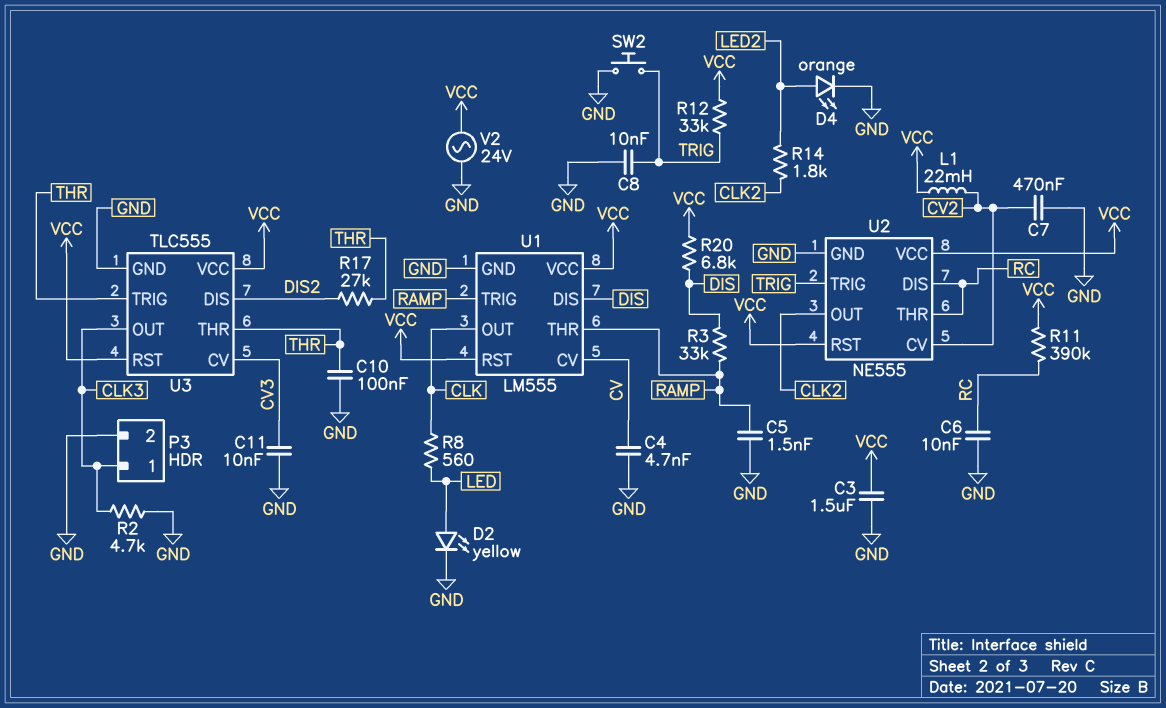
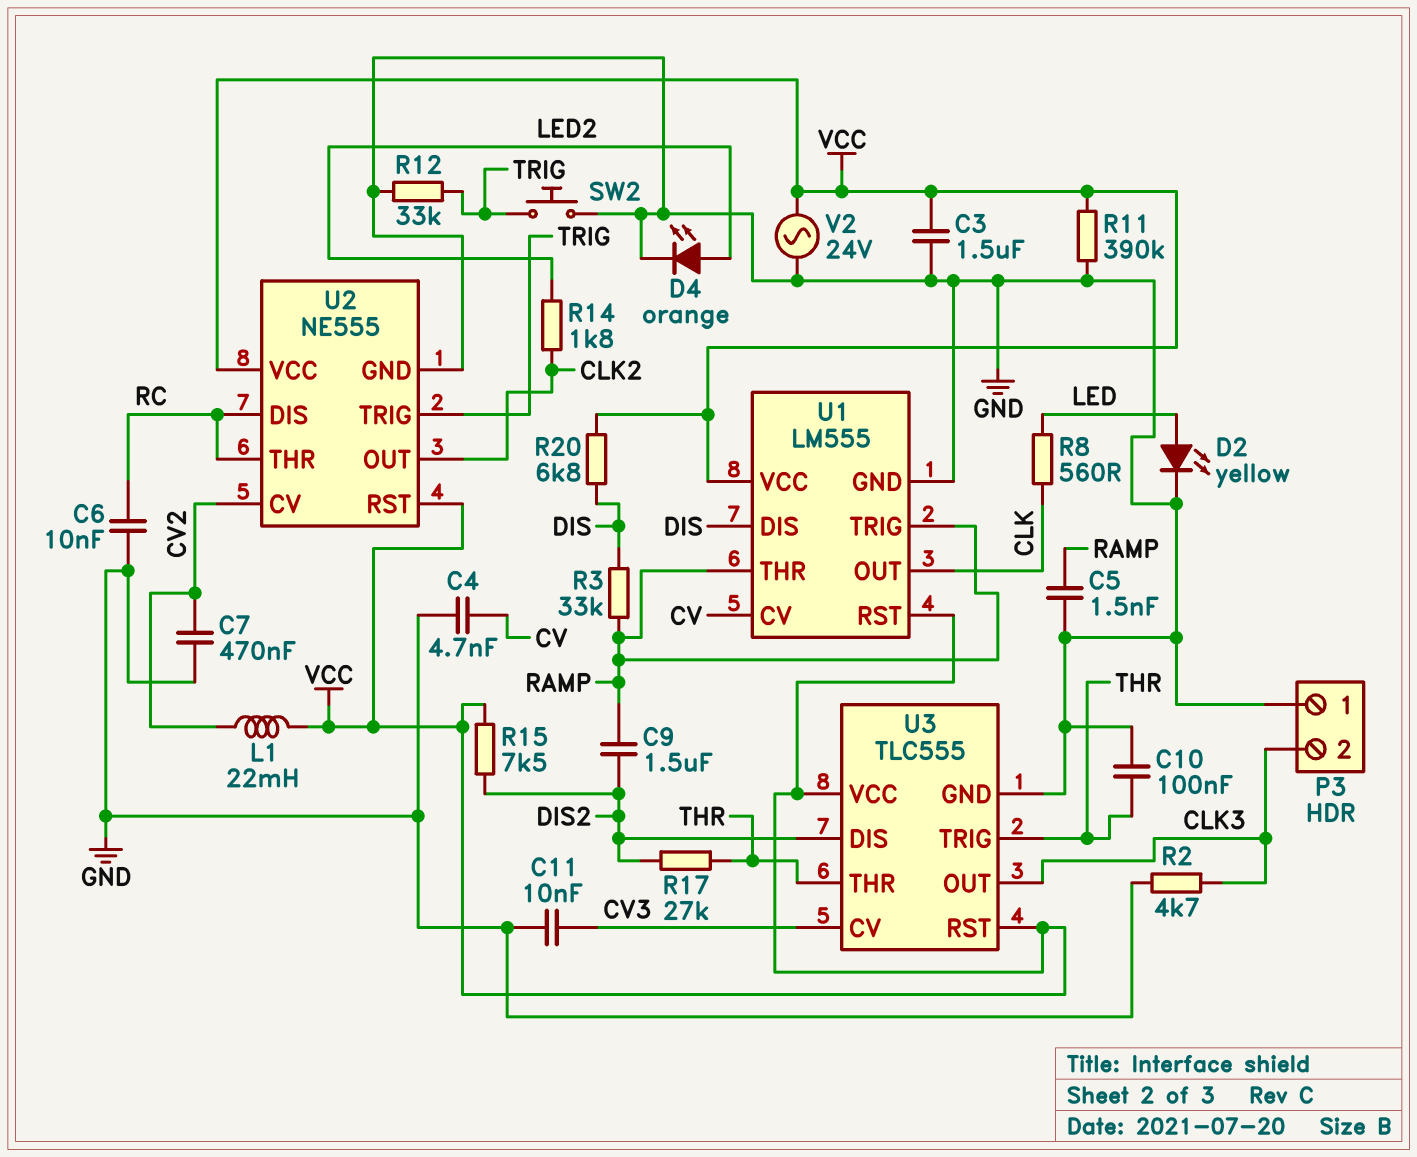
C8: 10nF (GND, TRIG) -> none
C9: none -> 1.5uF (DIS2, RAMP)
P3 pin 1: CLK3 -> GND
P3 pin 2: GND -> CLK3
R11: 390k (RC, VCC) -> 390k (GND, VCC)
R12: 33k (TRIG, VCC) -> 33k (GND, TRIG)
R15: none -> 7.5k (DIS2, VCC)

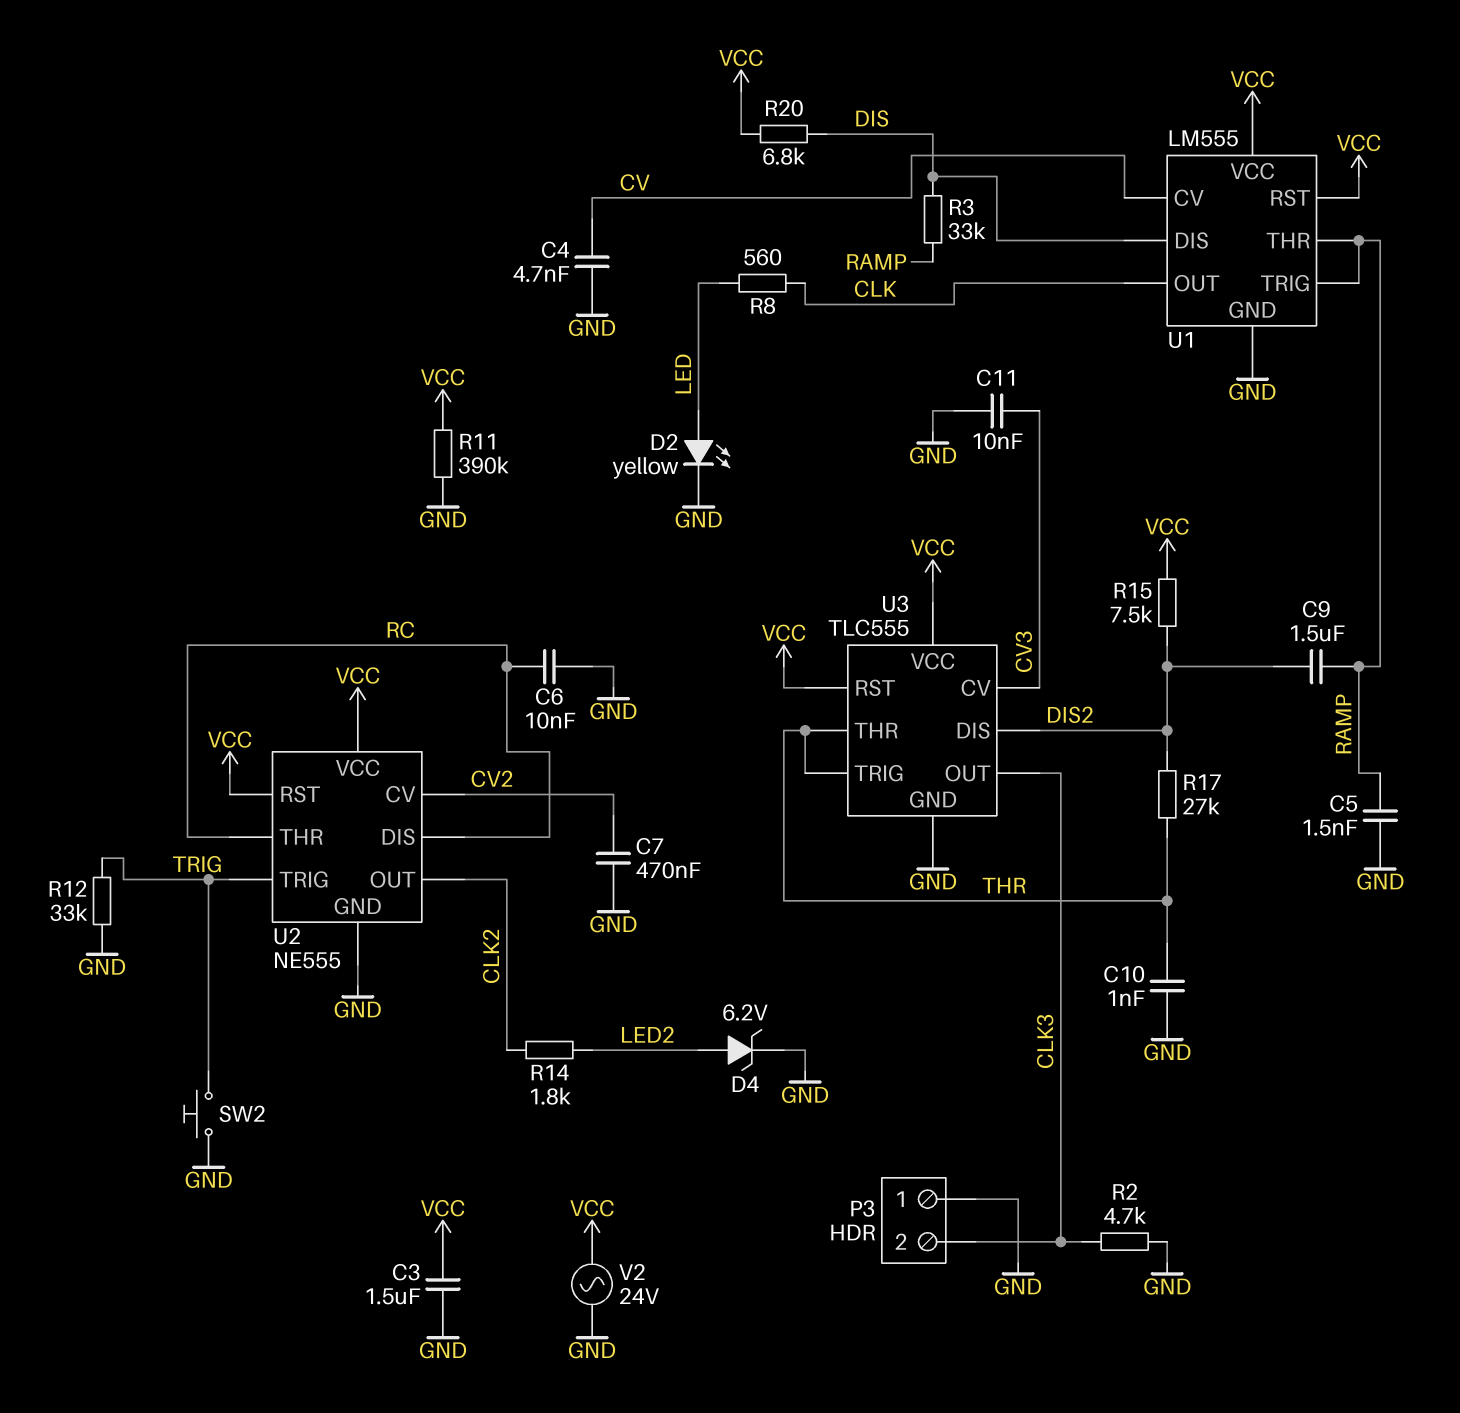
C10: 100nF (GND, THR) -> 1nF (GND, THR)
D4: LED orange (A LED2, K GND) -> zener 6.2V (A LED2, K GND)
L1: 22mH (CV2, VCC) -> none

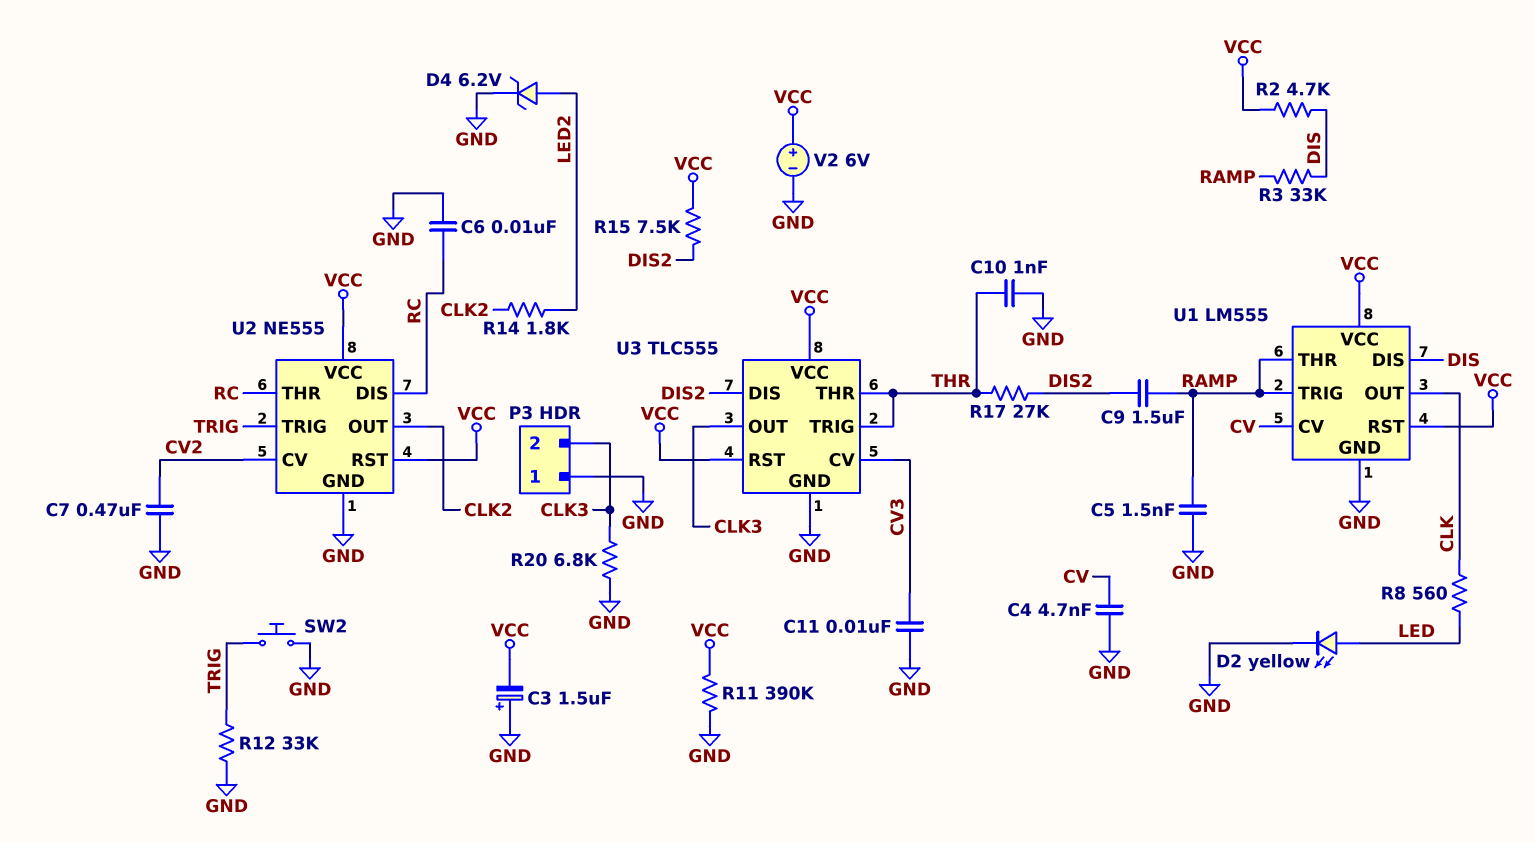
C3: 1.5uF (GND, VCC) -> 1.5uF (plus GND, minus VCC)
R2: 4.7k (CLK3, GND) -> 4.7k (DIS, VCC)
R20: 6.8k (DIS, VCC) -> 6.8k (CLK3, GND)
V2: AC 24V (GND, VCC) -> 6V (plus VCC, minus GND)

